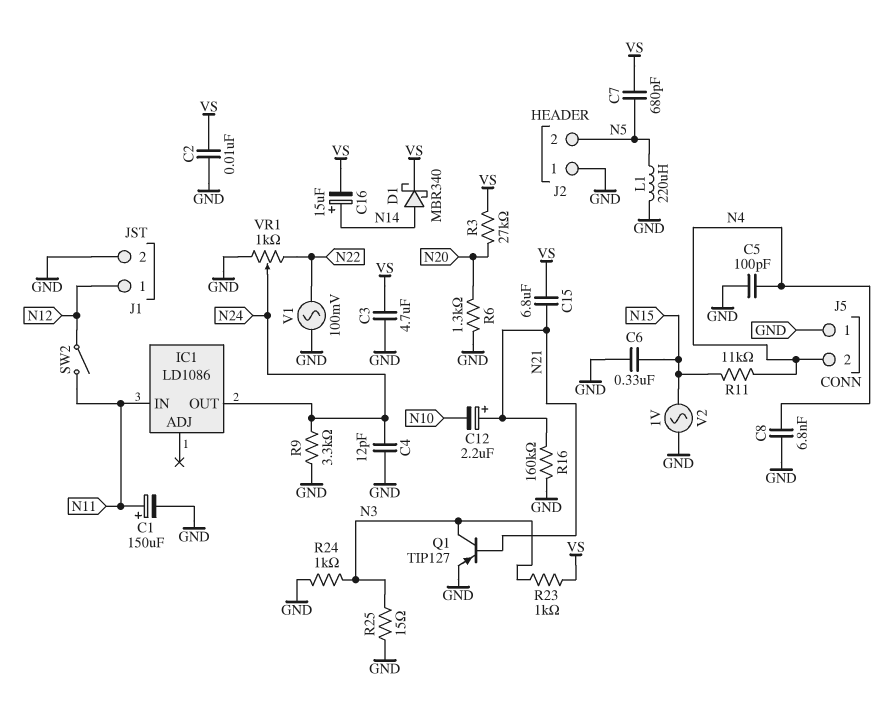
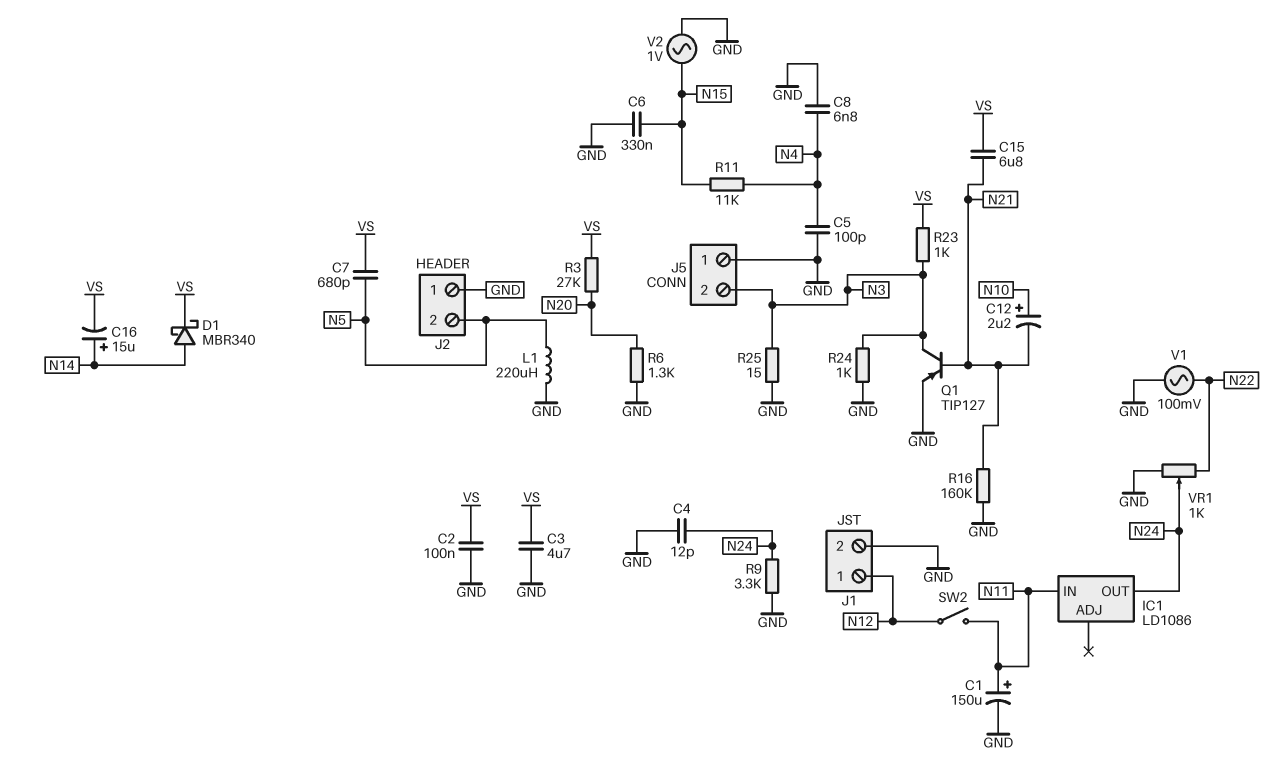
C2: 10nF (GND, VS) -> 100nF (GND, VS)
C12: 2.2uF (plus N21, minus N10) -> 2.2uF (plus N10, minus N21)
J5 pin 2: N4 -> N3

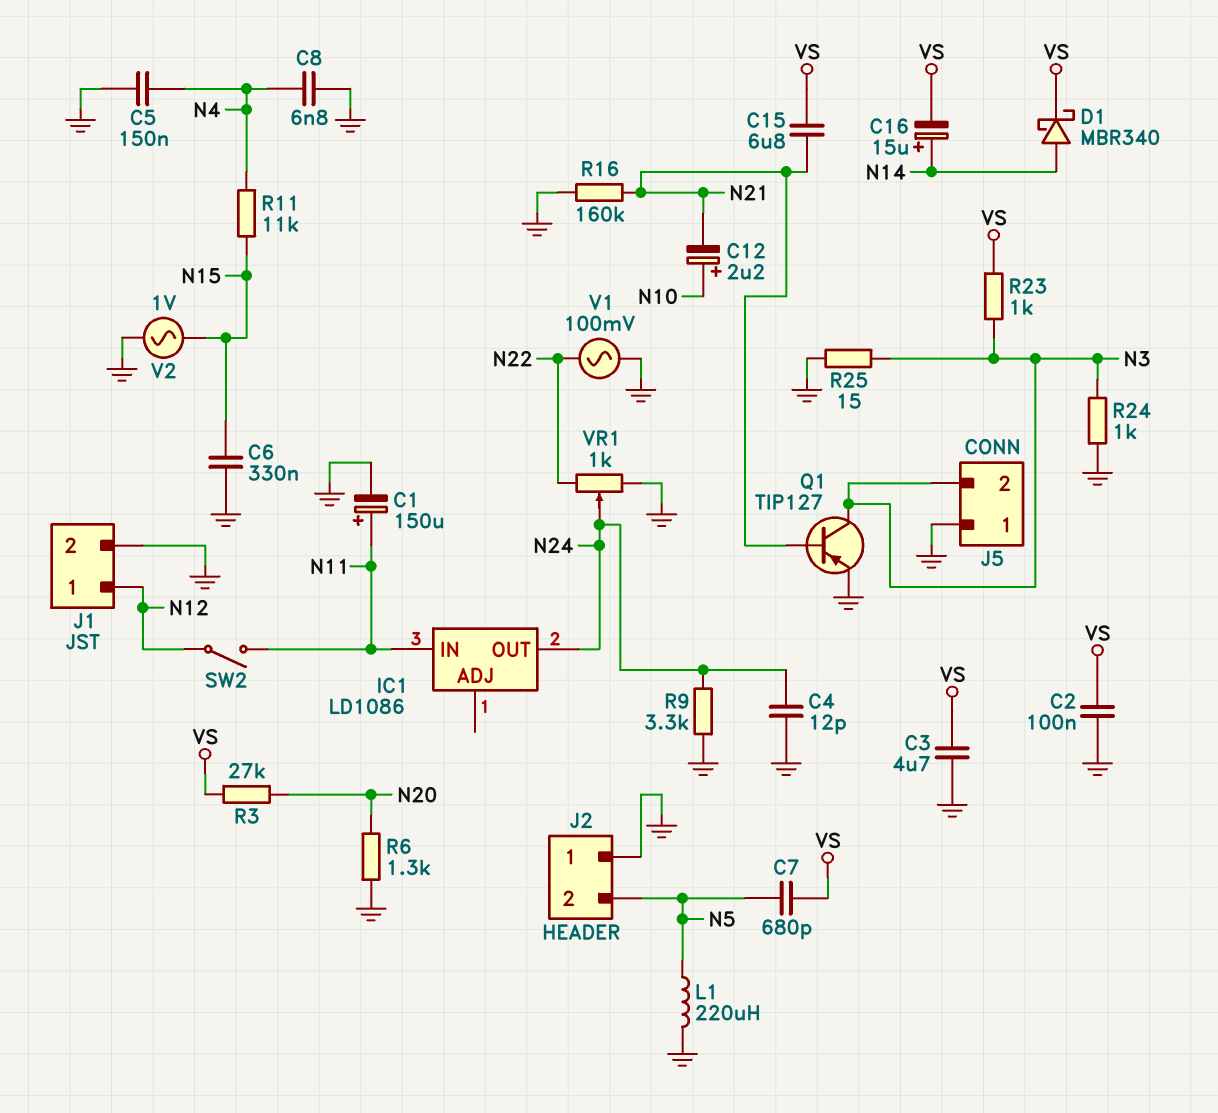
C5: 100pF (GND, N4) -> 150nF (GND, N4)

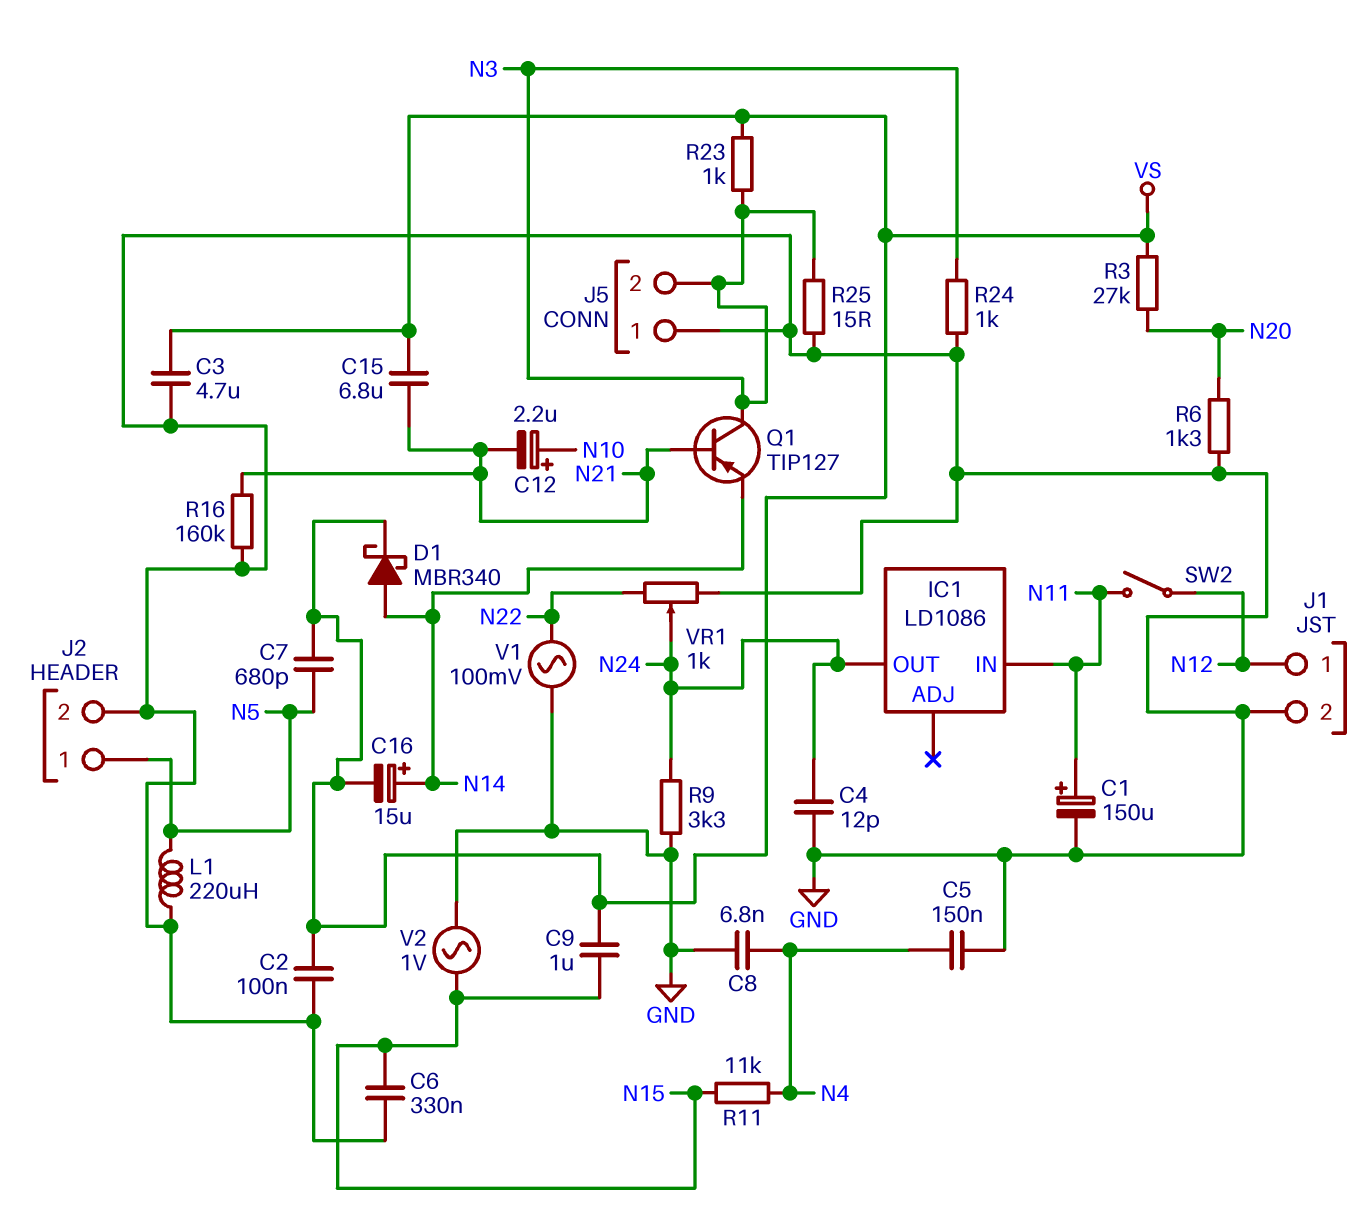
C9: none -> 1uF (N15, VS)
J2 pin 1: GND -> N5
J2 pin 2: N5 -> GND
Q1: PNP TIP127 (B N21, C N3, E GND) -> PNP TIP127 (B N21, C N3, E N14)

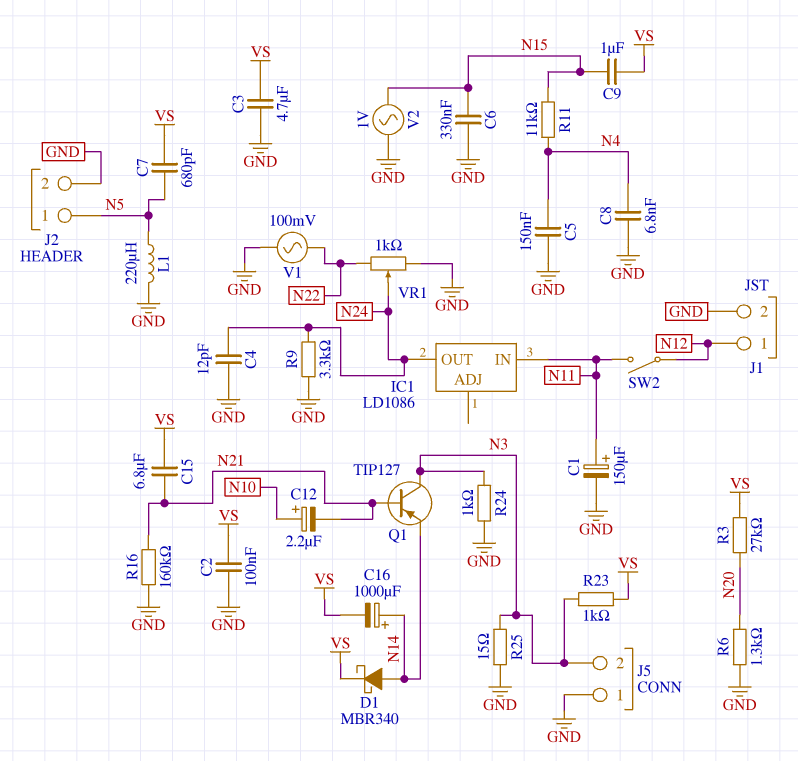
C16: 15uF (plus N14, minus VS) -> 1000uF (plus N14, minus VS)

